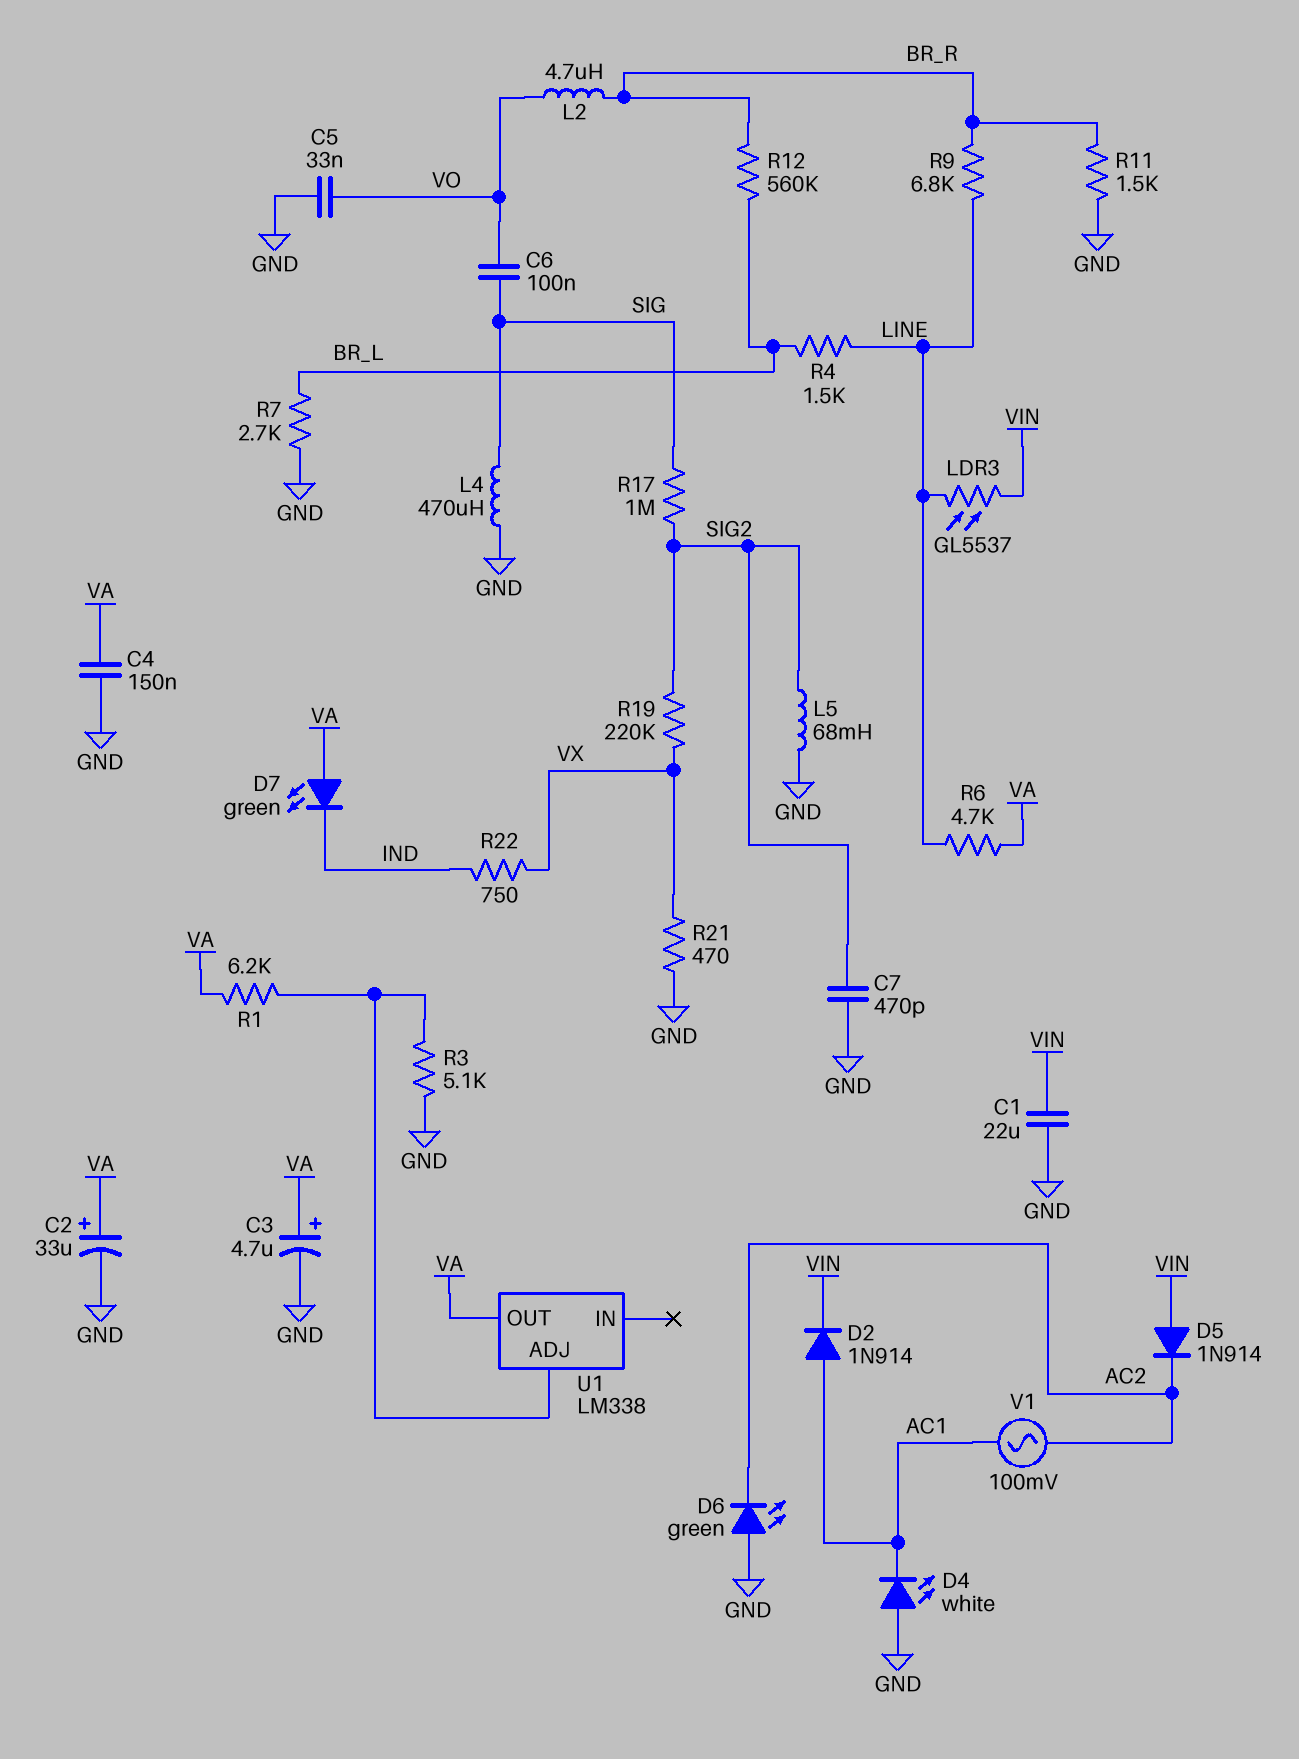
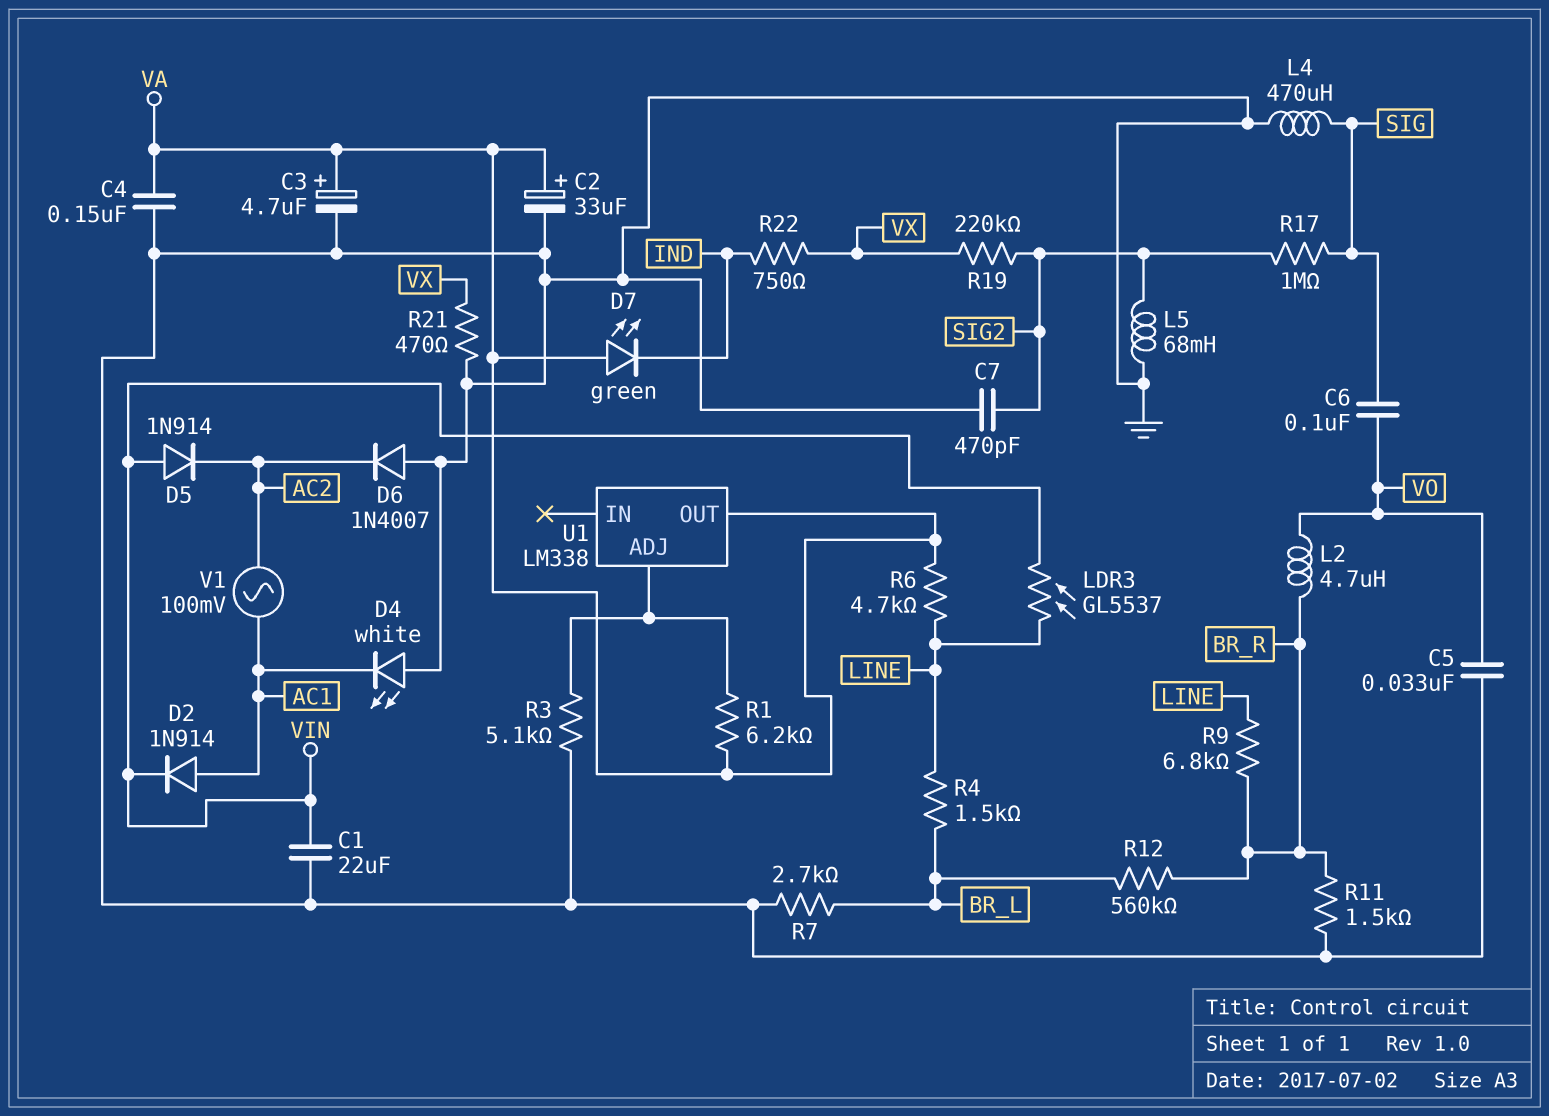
D6: LED green (A GND, K AC2) -> diode 1N4007 (A GND, K AC2)

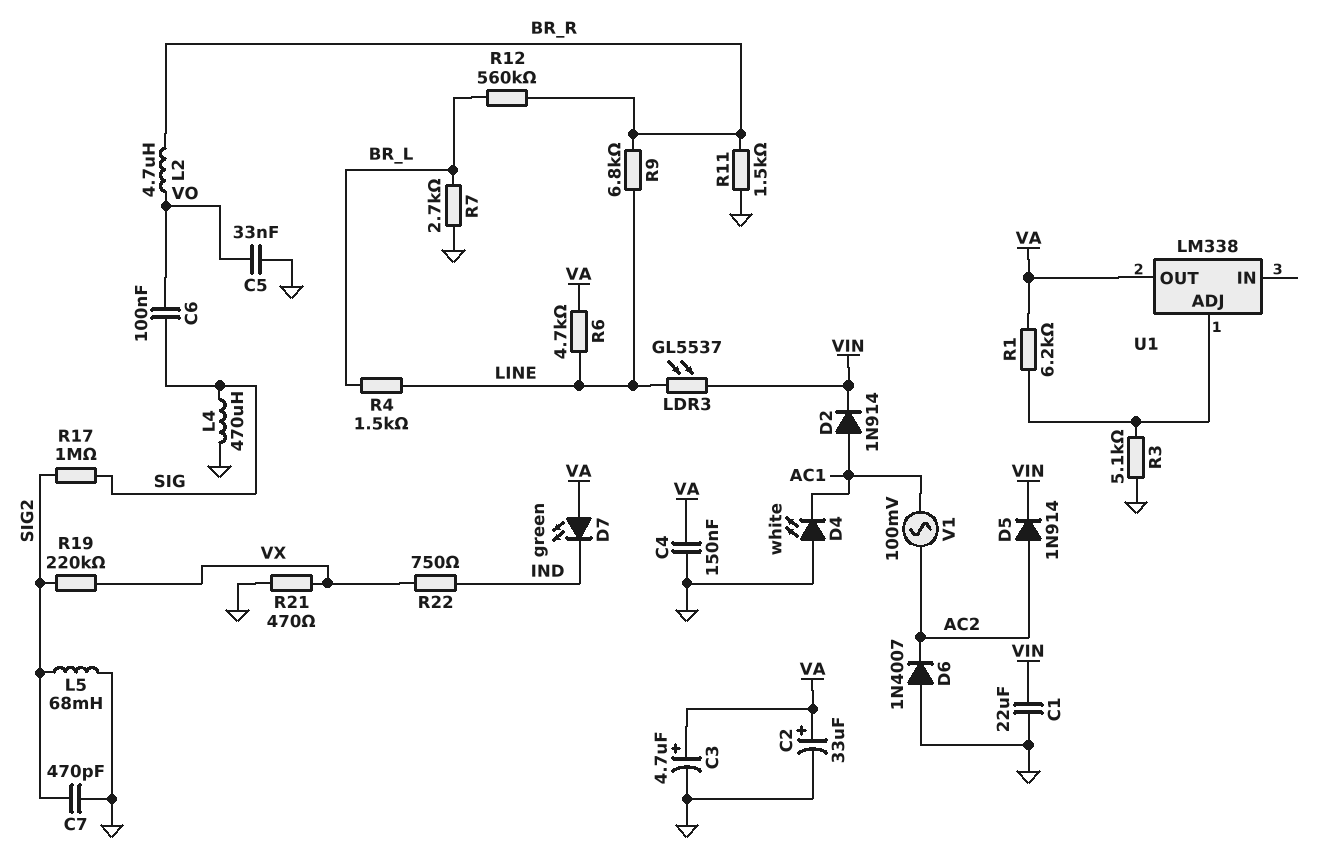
D5: diode 1N914 (A VIN, K AC2) -> diode 1N914 (A AC2, K VIN)

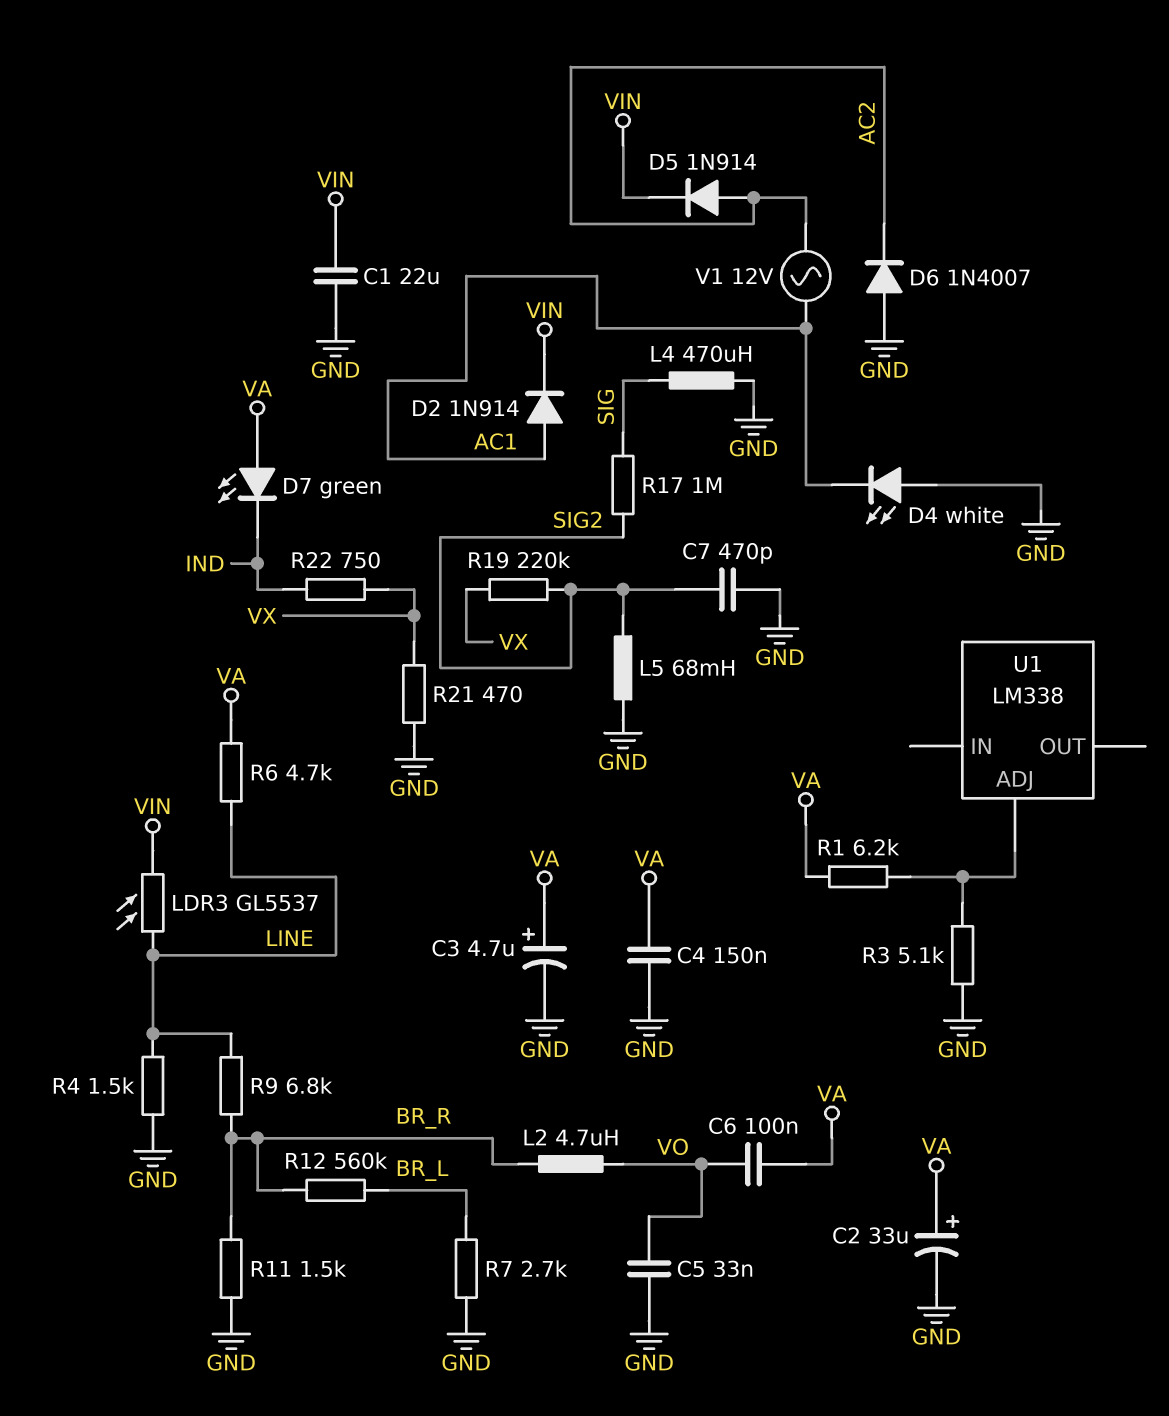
C6: 100nF (SIG, VO) -> 100nF (VA, VO)
R4: 1.5k (BR_L, LINE) -> 1.5k (GND, LINE)
U1 pin OUT: VA -> none
V1: AC 100mV (AC1, AC2) -> AC 12V (AC1, AC2)

